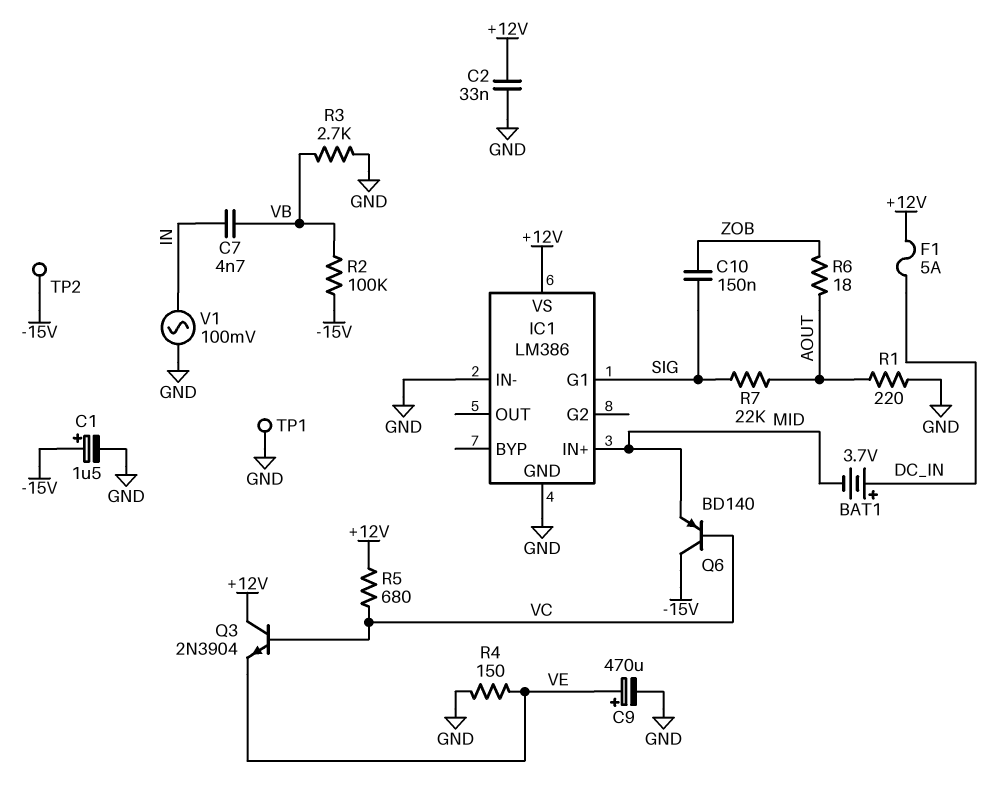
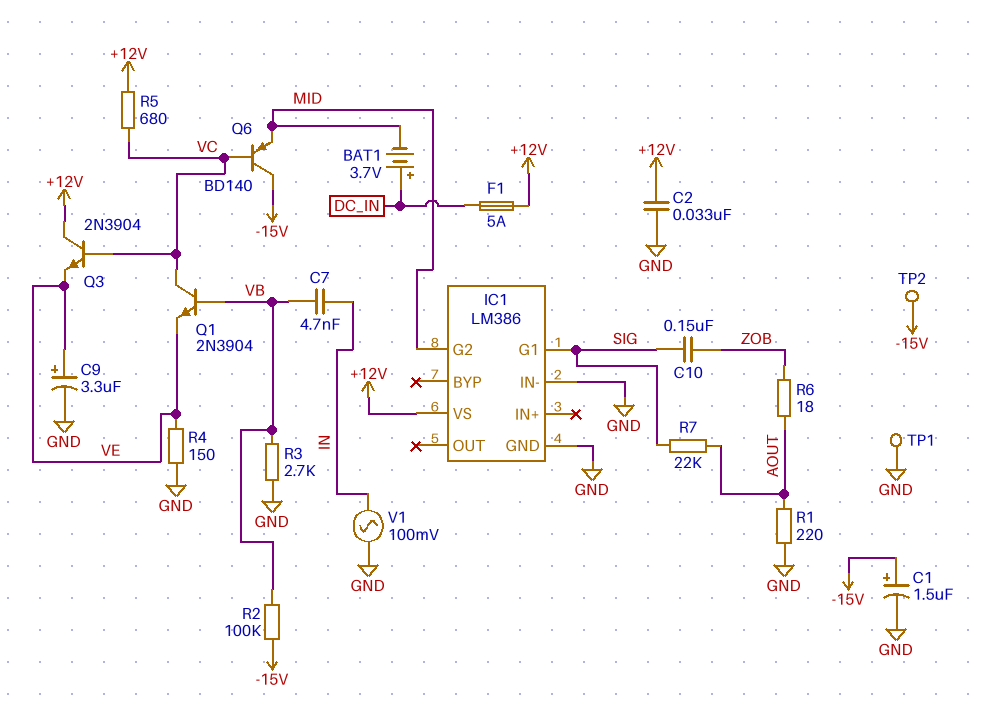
C9: 470uF (plus VE, minus GND) -> 3.3uF (plus VE, minus GND)
IC1 pin G2: none -> MID
IC1 pin IN+: MID -> none
Q1: none -> NPN 2N3904 (B VB, C VC, E VE)

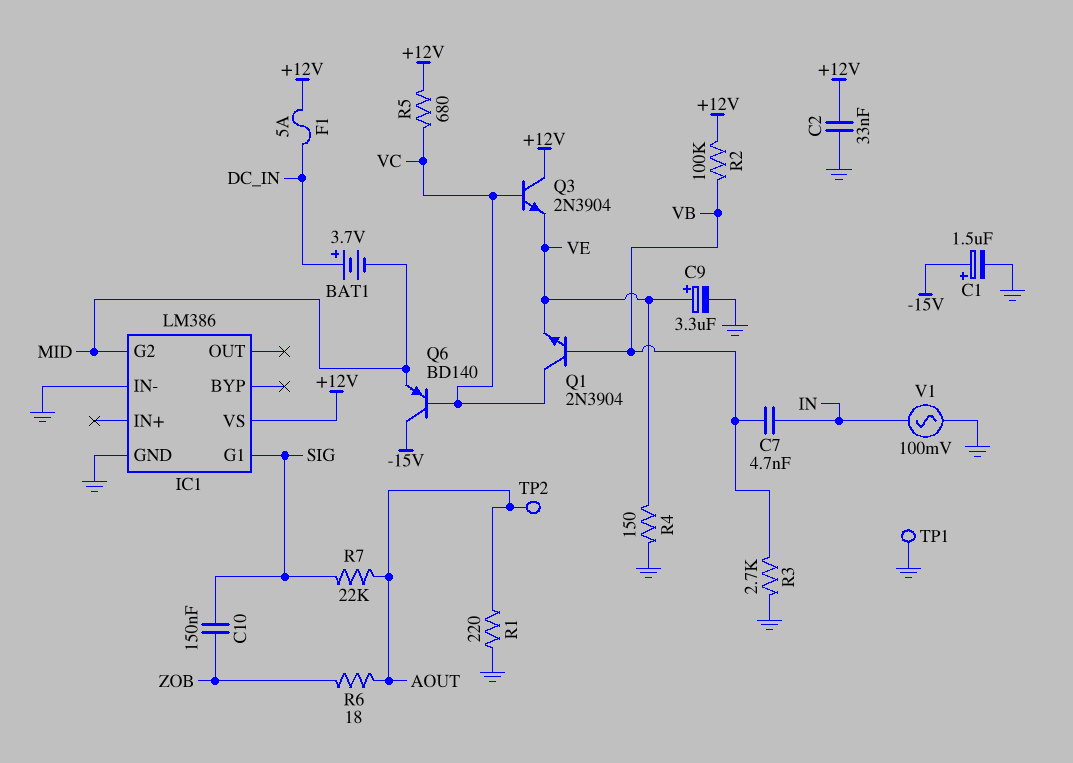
R2: 100k (-15V, VB) -> 100k (+12V, VB)
TP2: test point (-15V) -> test point (AOUT)

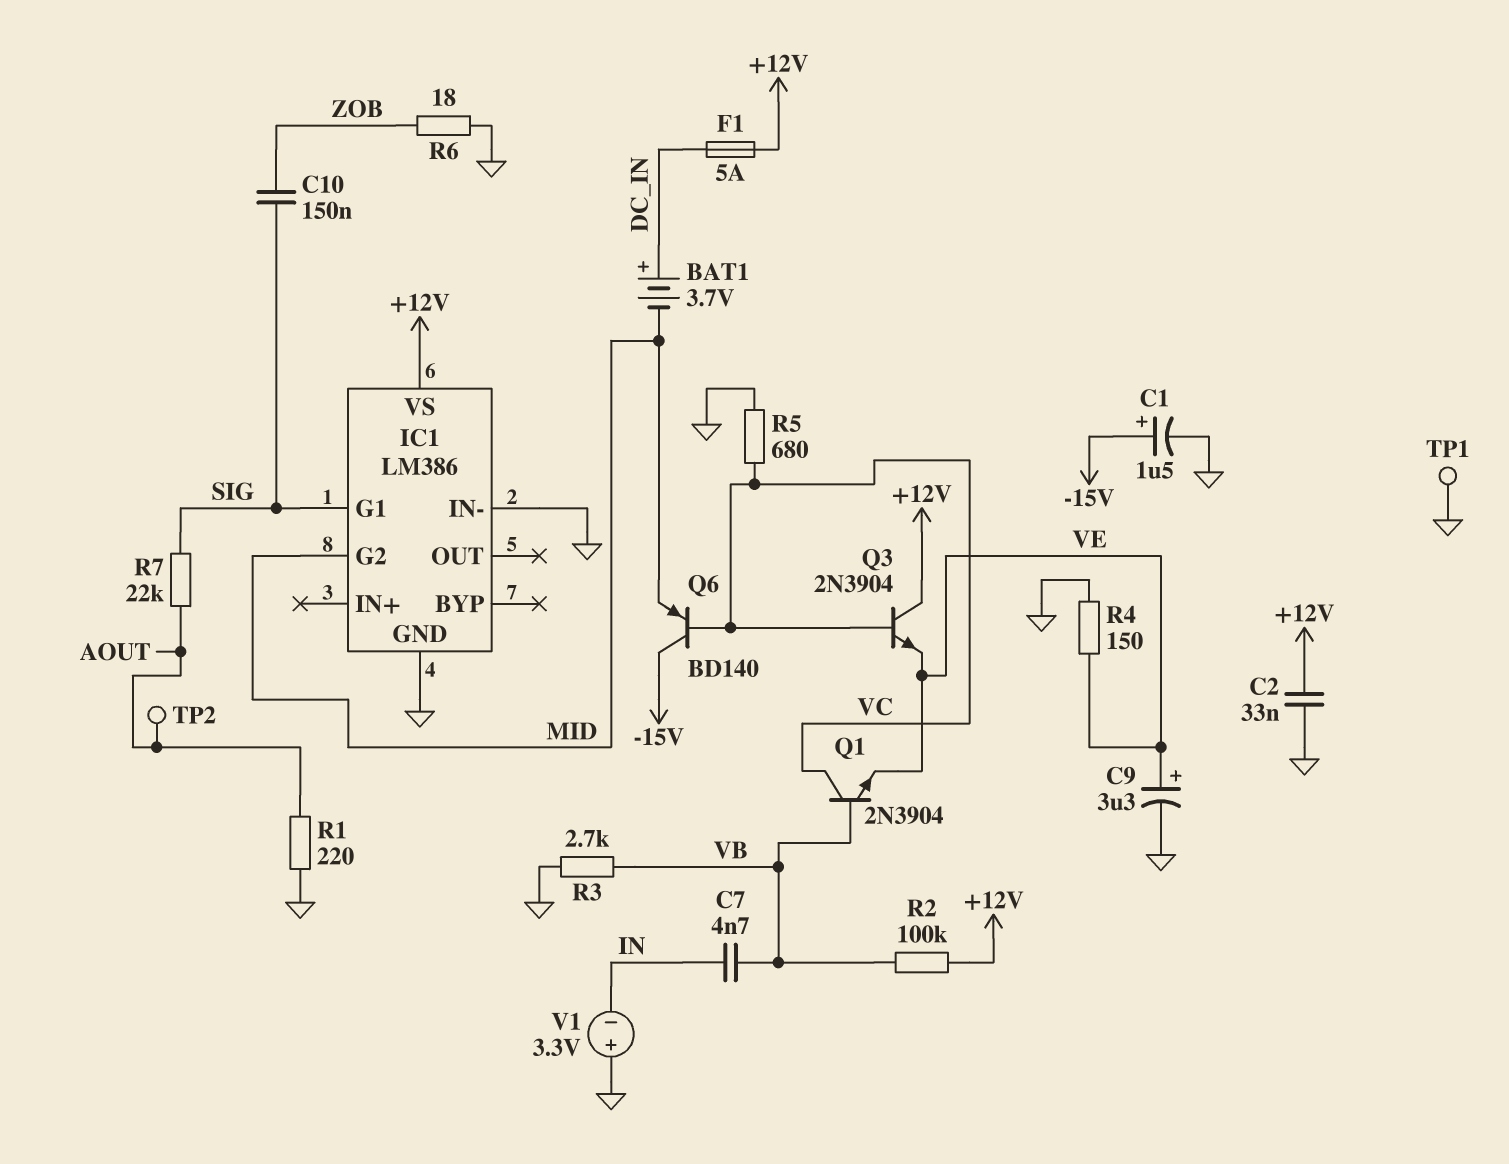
R5: 680 (+12V, VC) -> 680 (GND, VC)
R6: 18 (AOUT, ZOB) -> 18 (GND, ZOB)
V1: AC 100mV (GND, IN) -> 3.3V (plus GND, minus IN)

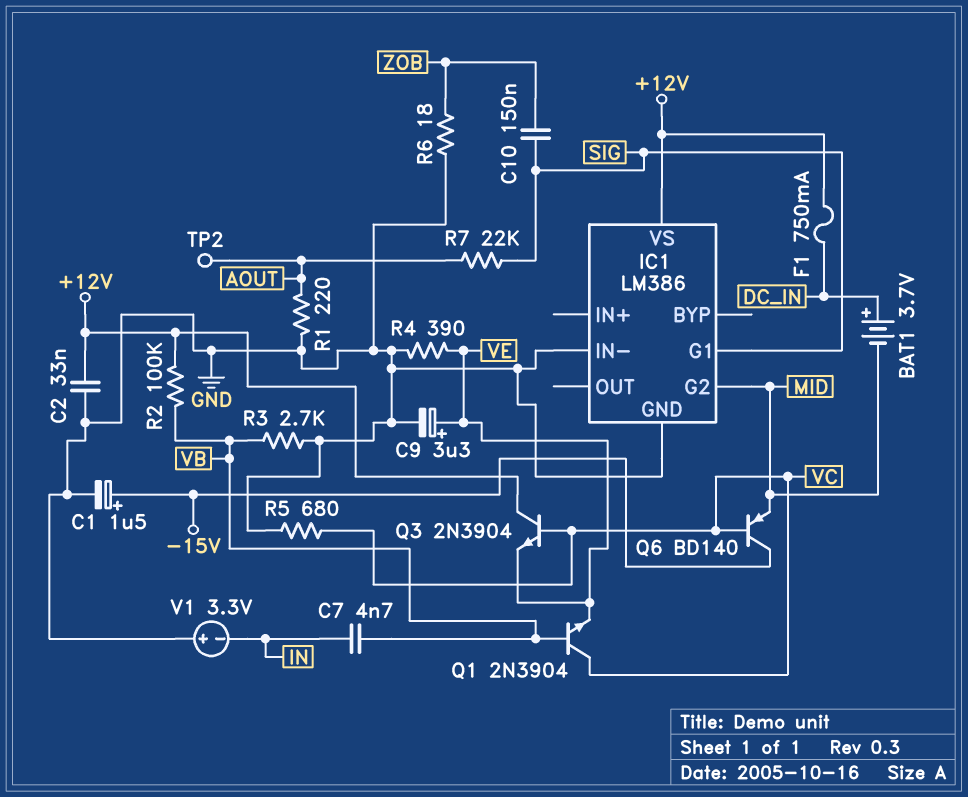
F1: 5A (+12V, DC_IN) -> 750mA (+12V, DC_IN)
R4: 150 (GND, VE) -> 390 (GND, VE)
TP1: test point (GND) -> none

